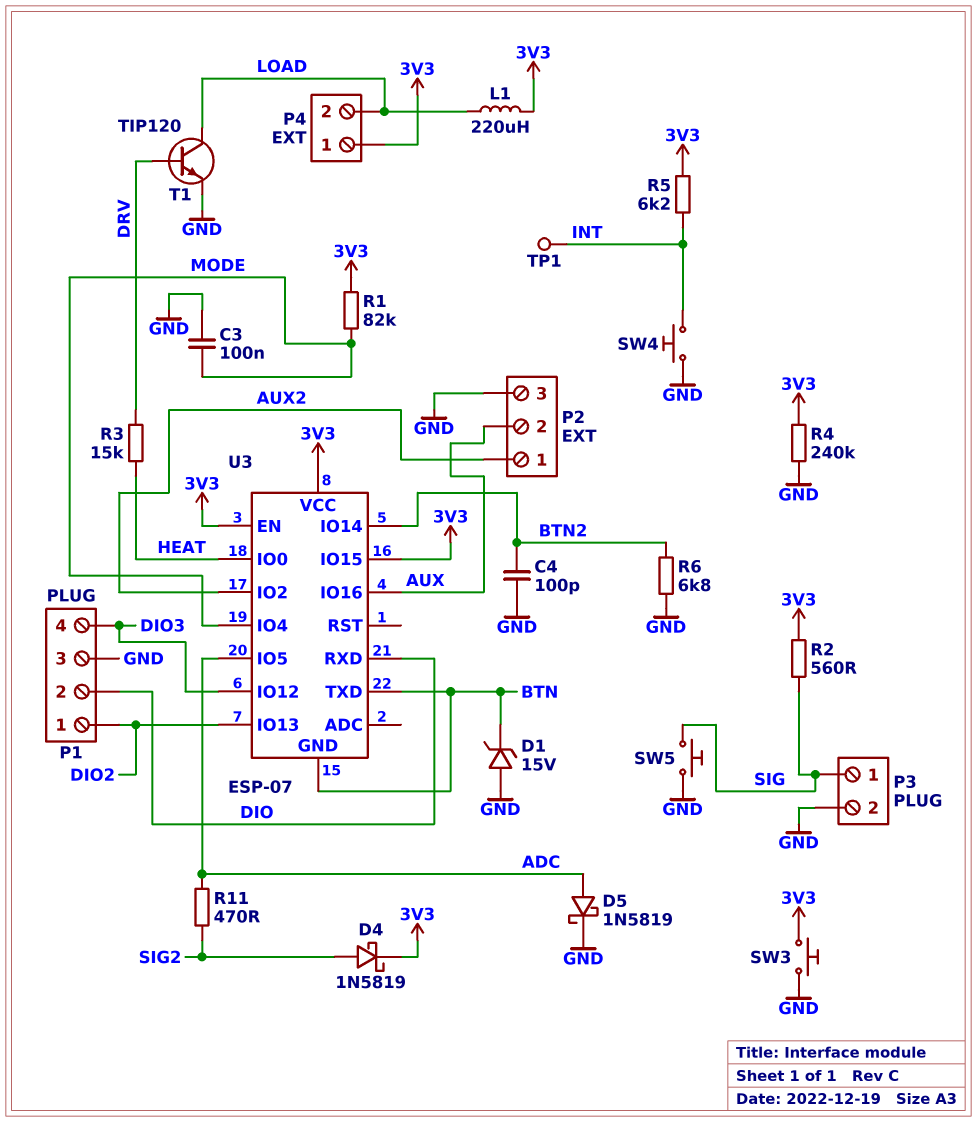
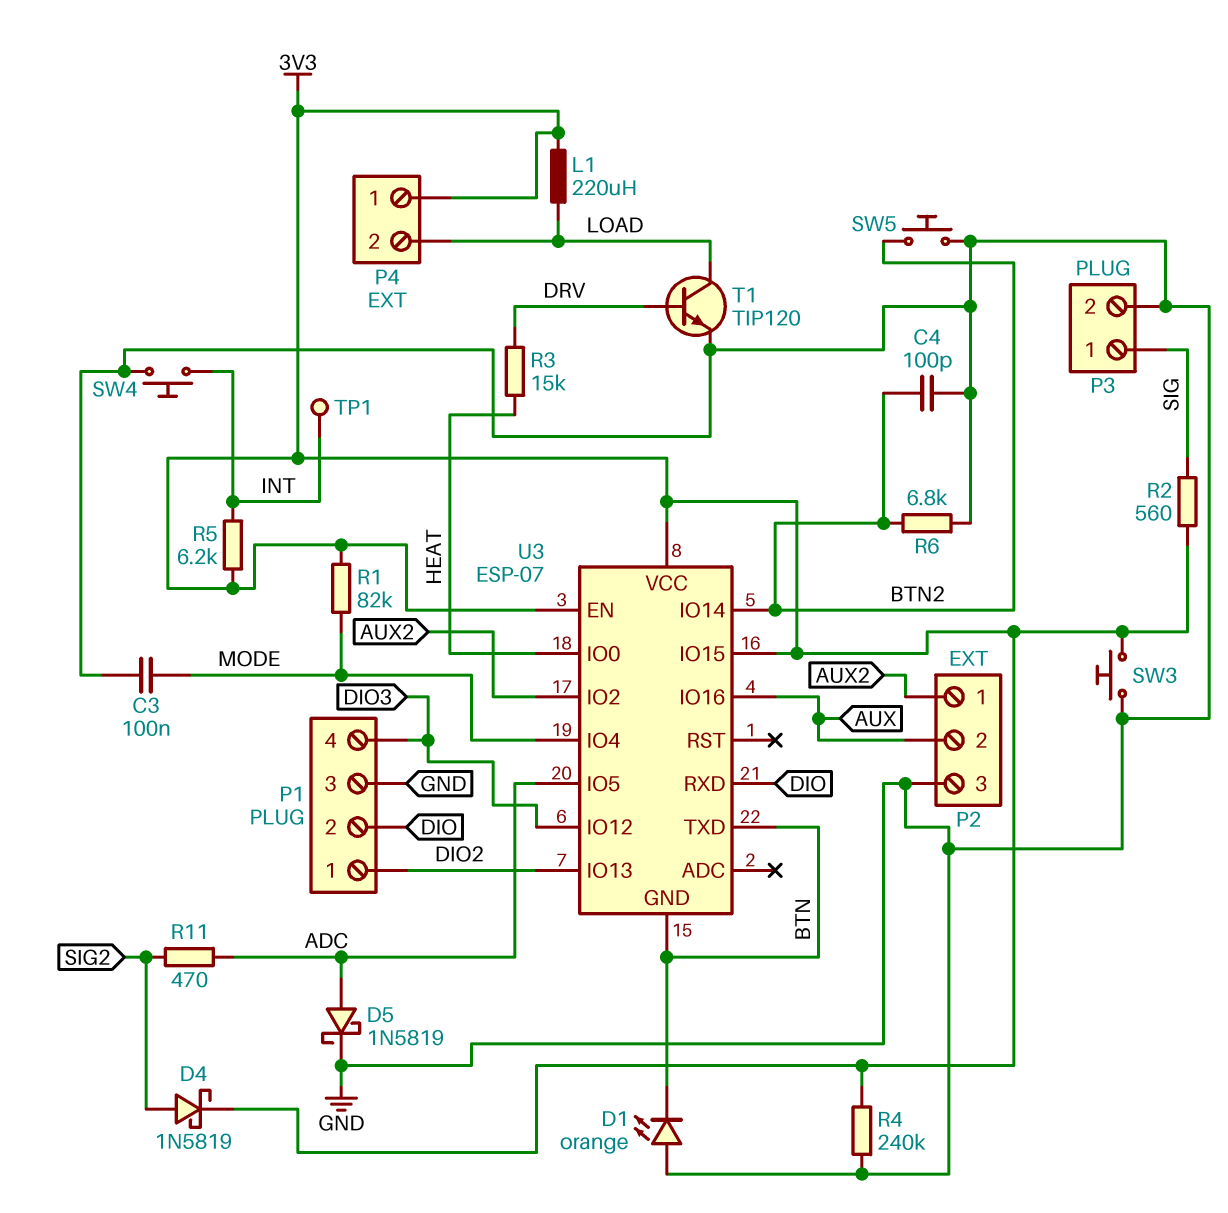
D1: zener 15V (A GND, K BTN) -> LED orange (A GND, K BTN)
SW5: button (GND, SIG) -> button (BTN2, GND)

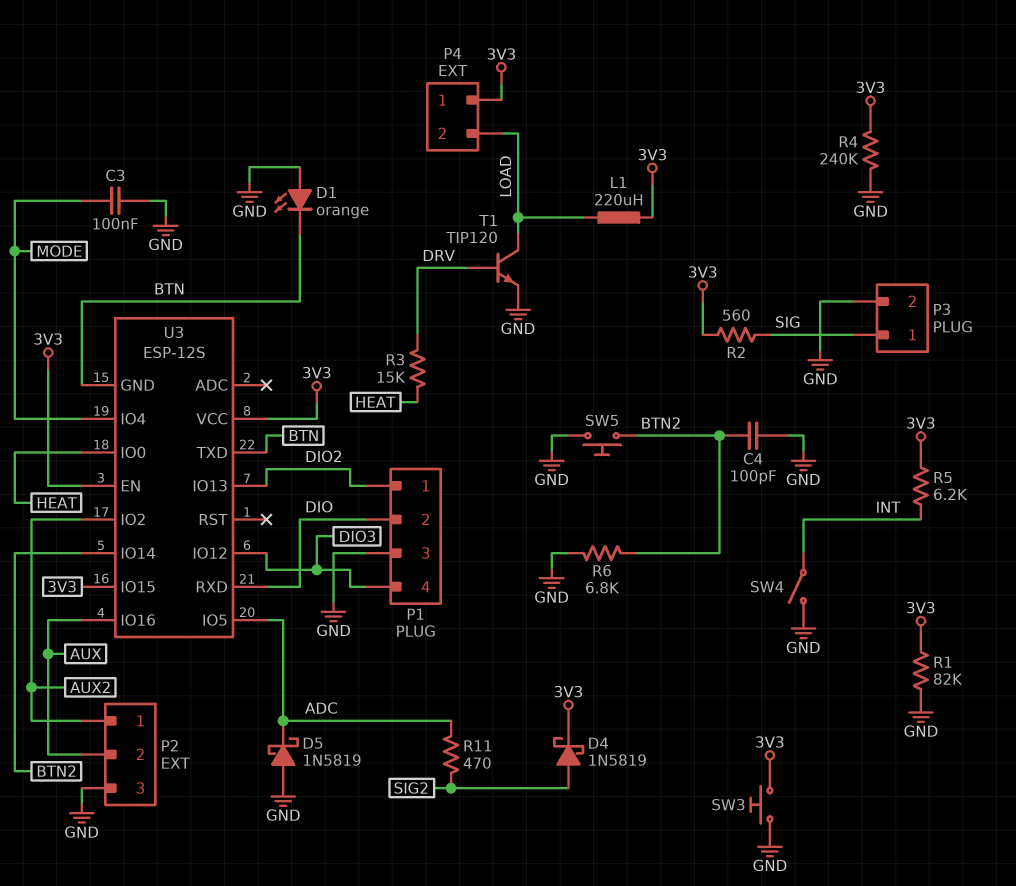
D5: schottky 1N5819 (A ADC, K GND) -> schottky 1N5819 (A GND, K ADC)
R1: 82k (3V3, MODE) -> 82k (3V3, GND)
SW4: button (GND, INT) -> switch (GND, INT)
TP1: test point (INT) -> none
U3: ESP-07 -> ESP-12S

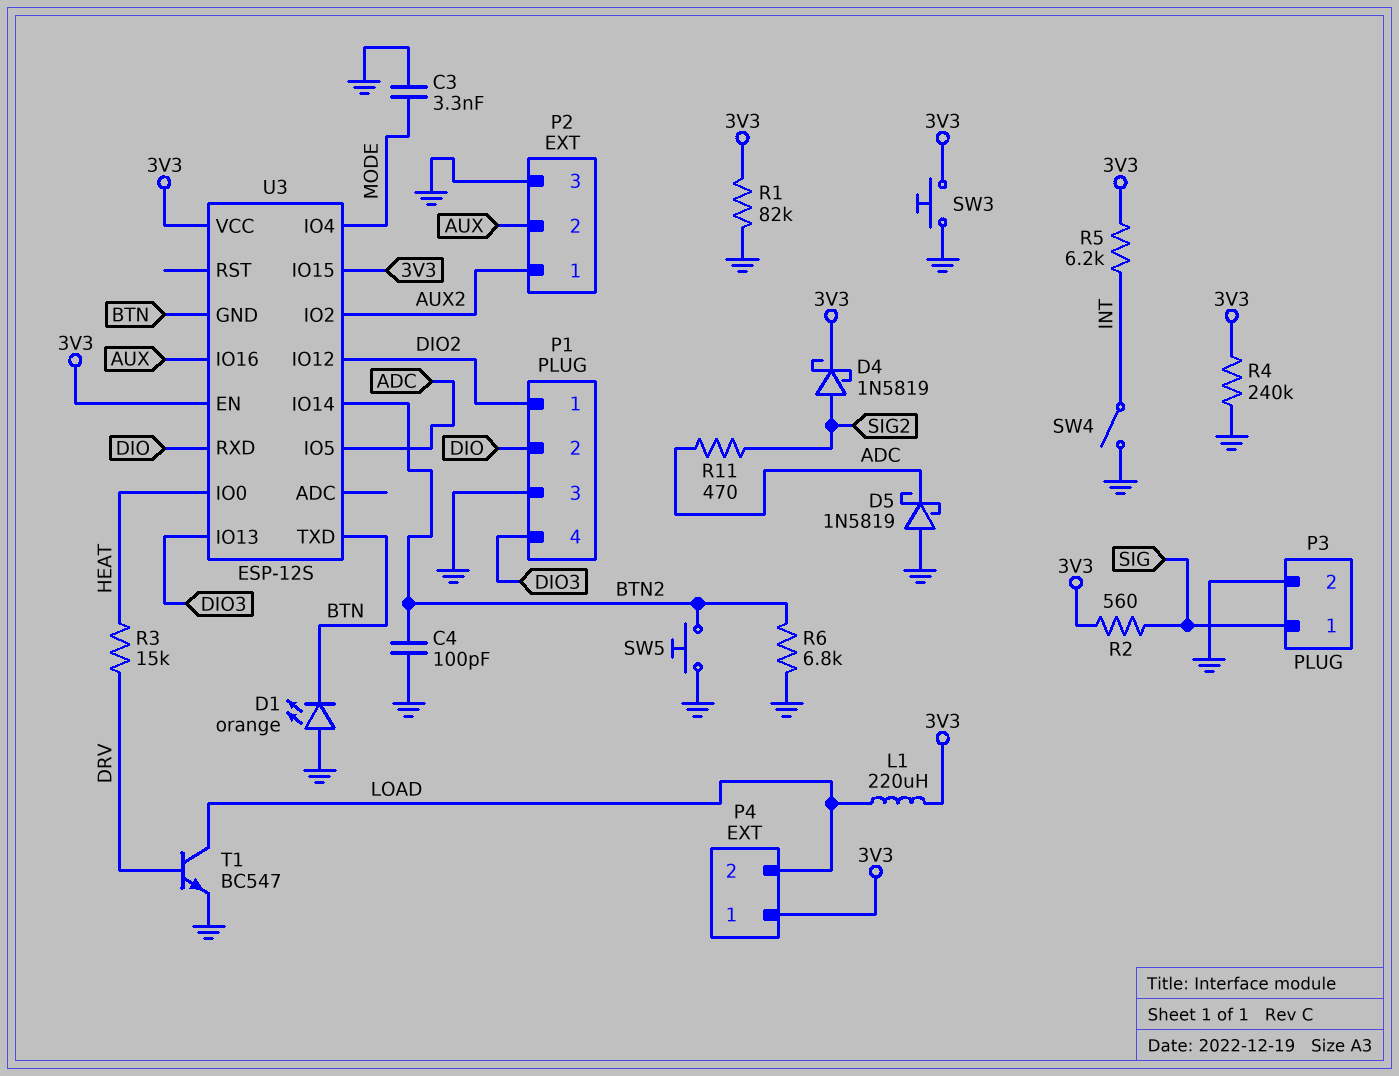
C3: 100nF (GND, MODE) -> 3.3nF (GND, MODE)
T1: NPN TIP120 (B DRV, C LOAD, E GND) -> NPN BC547 (B DRV, C LOAD, E GND)
U3 pin IO12: DIO3 -> DIO2
U3 pin IO13: DIO2 -> DIO3

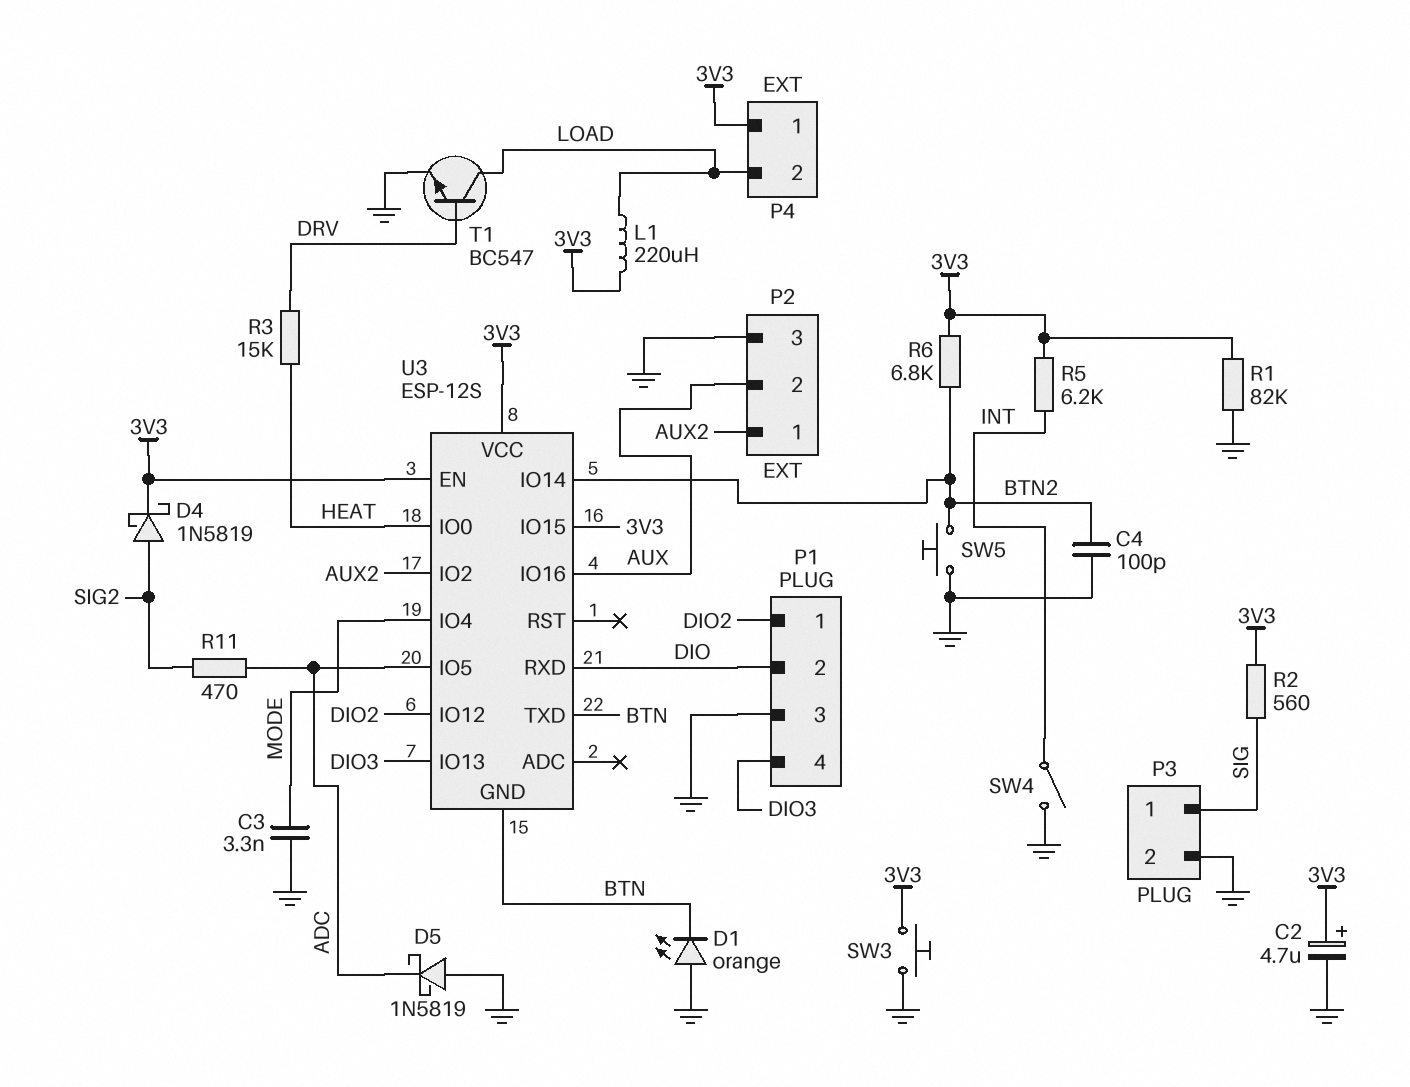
C2: none -> 4.7uF (plus 3V3, minus GND)
R4: 240k (3V3, GND) -> none
R6: 6.8k (BTN2, GND) -> 6.8k (3V3, BTN2)

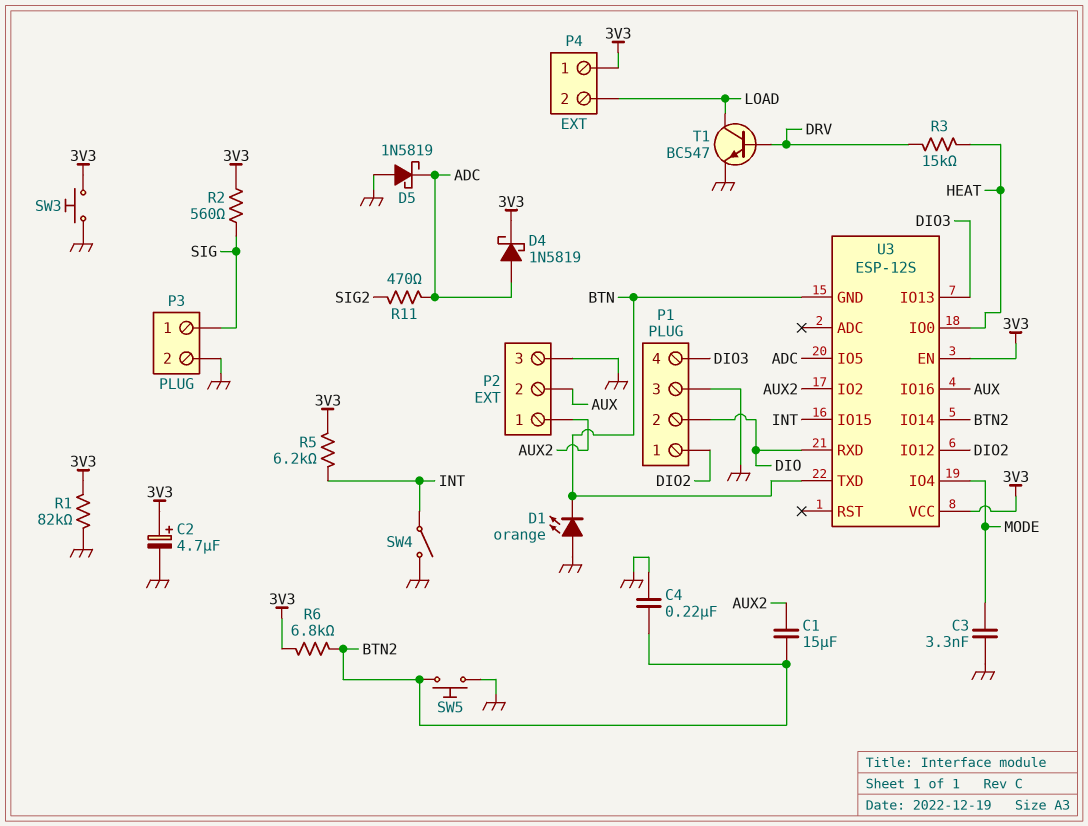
C1: none -> 15uF (AUX2, BTN2)
C4: 100pF (BTN2, GND) -> 220nF (BTN2, GND)
D4: schottky 1N5819 (A SIG2, K 3V3) -> schottky 1N5819 (A ADC, K 3V3)
L1: 220uH (3V3, LOAD) -> none
U3 pin IO15: 3V3 -> INT

